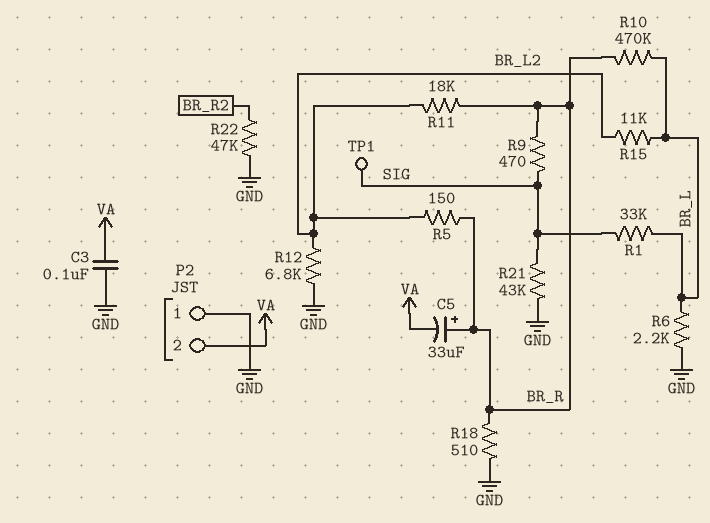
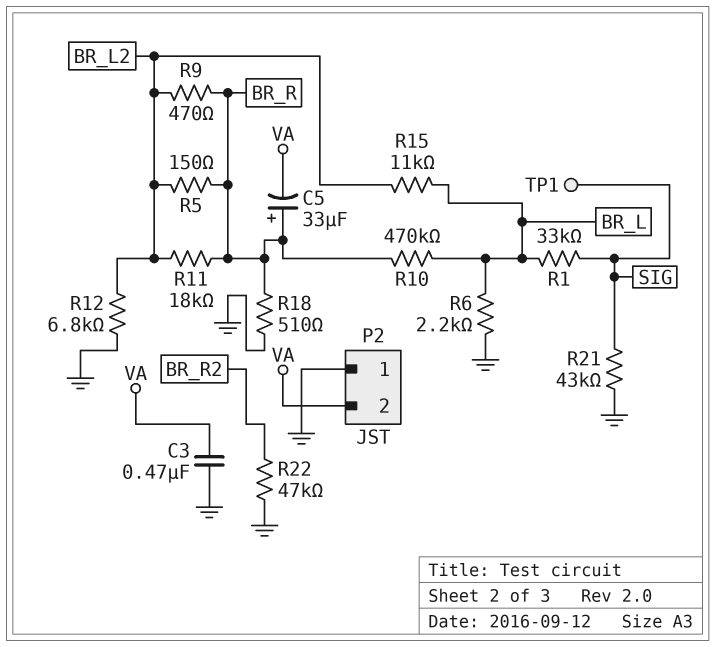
C3: 100nF (GND, VA) -> 470nF (GND, VA)
R9: 470 (BR_R, SIG) -> 470 (BR_L2, BR_R)

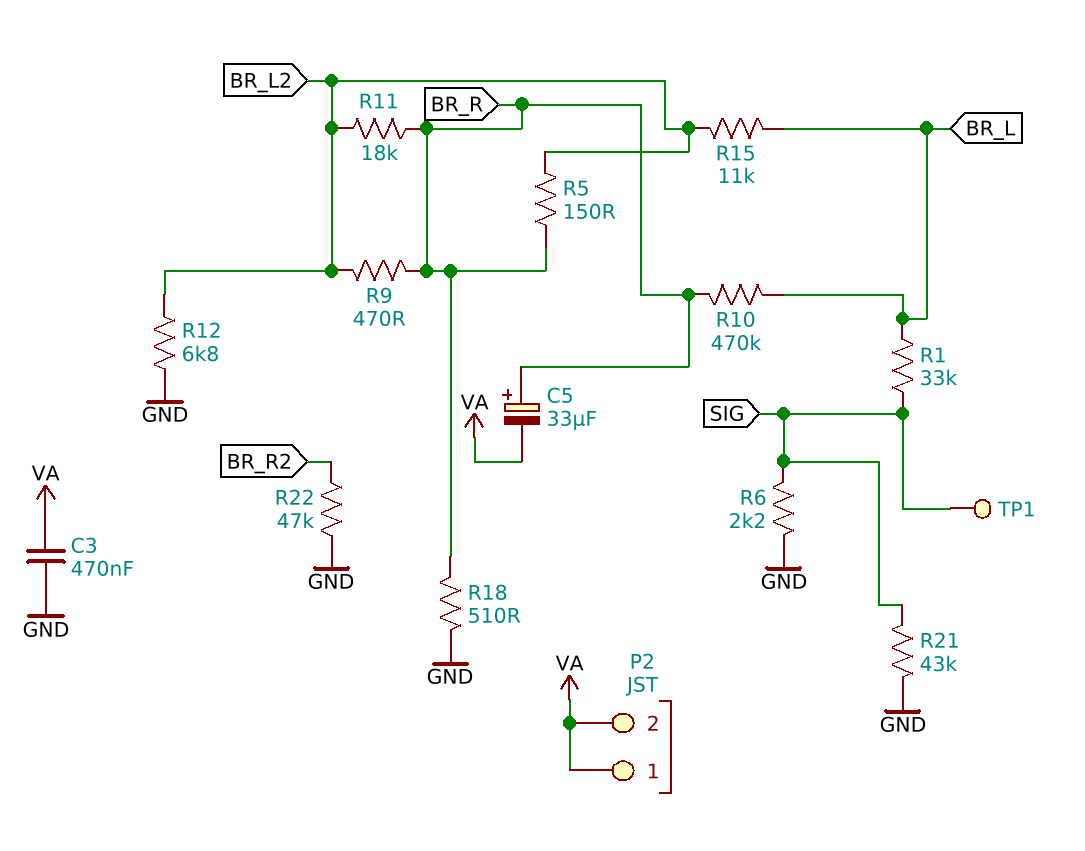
P2 pin 1: GND -> VA
R6: 2.2k (BR_L, GND) -> 2.2k (GND, SIG)

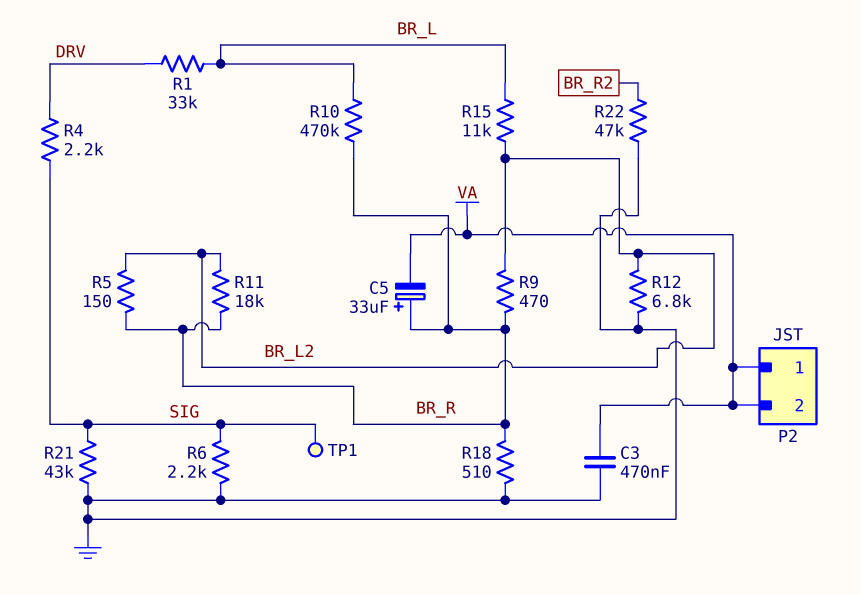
R1: 33k (BR_L, SIG) -> 33k (BR_L, DRV)
R4: none -> 2.2k (DRV, SIG)

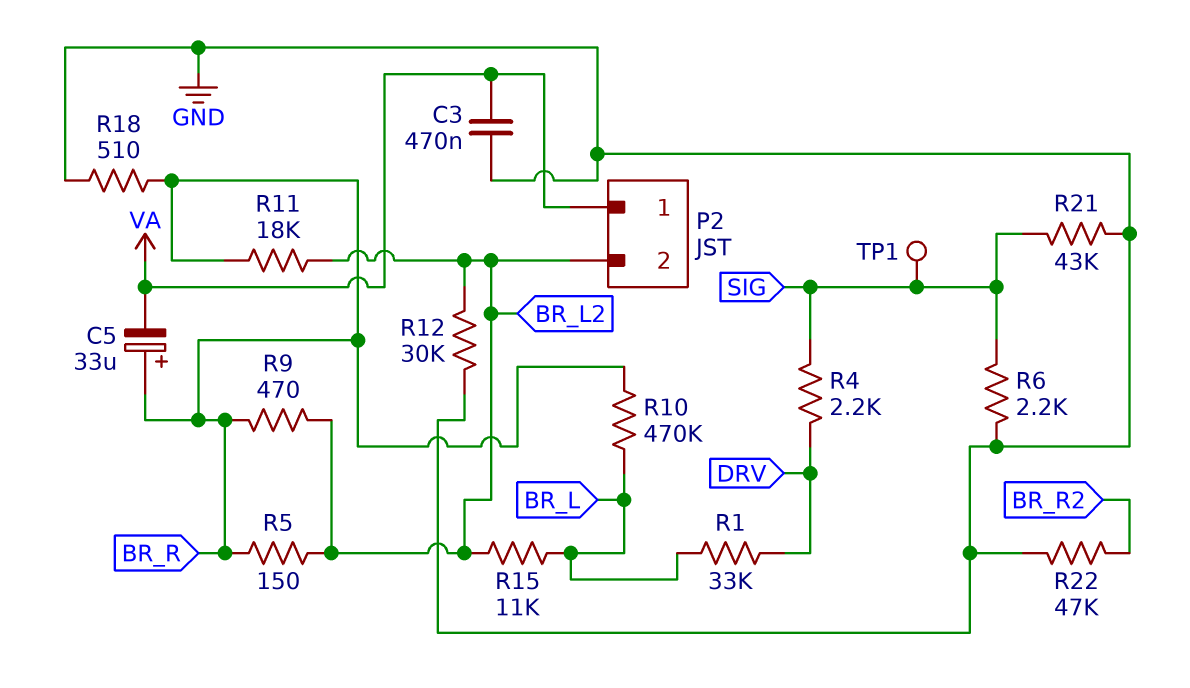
P2 pin 2: VA -> BR_L2
R12: 6.8k (BR_L2, GND) -> 30k (BR_L2, GND)

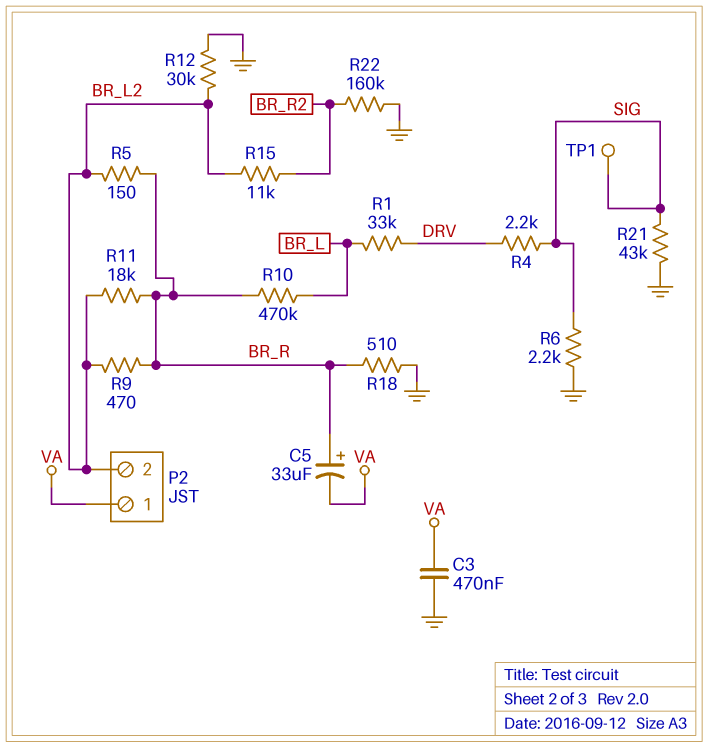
R15: 11k (BR_L, BR_L2) -> 11k (BR_L2, BR_R2)
R22: 47k (BR_R2, GND) -> 160k (BR_R2, GND)

